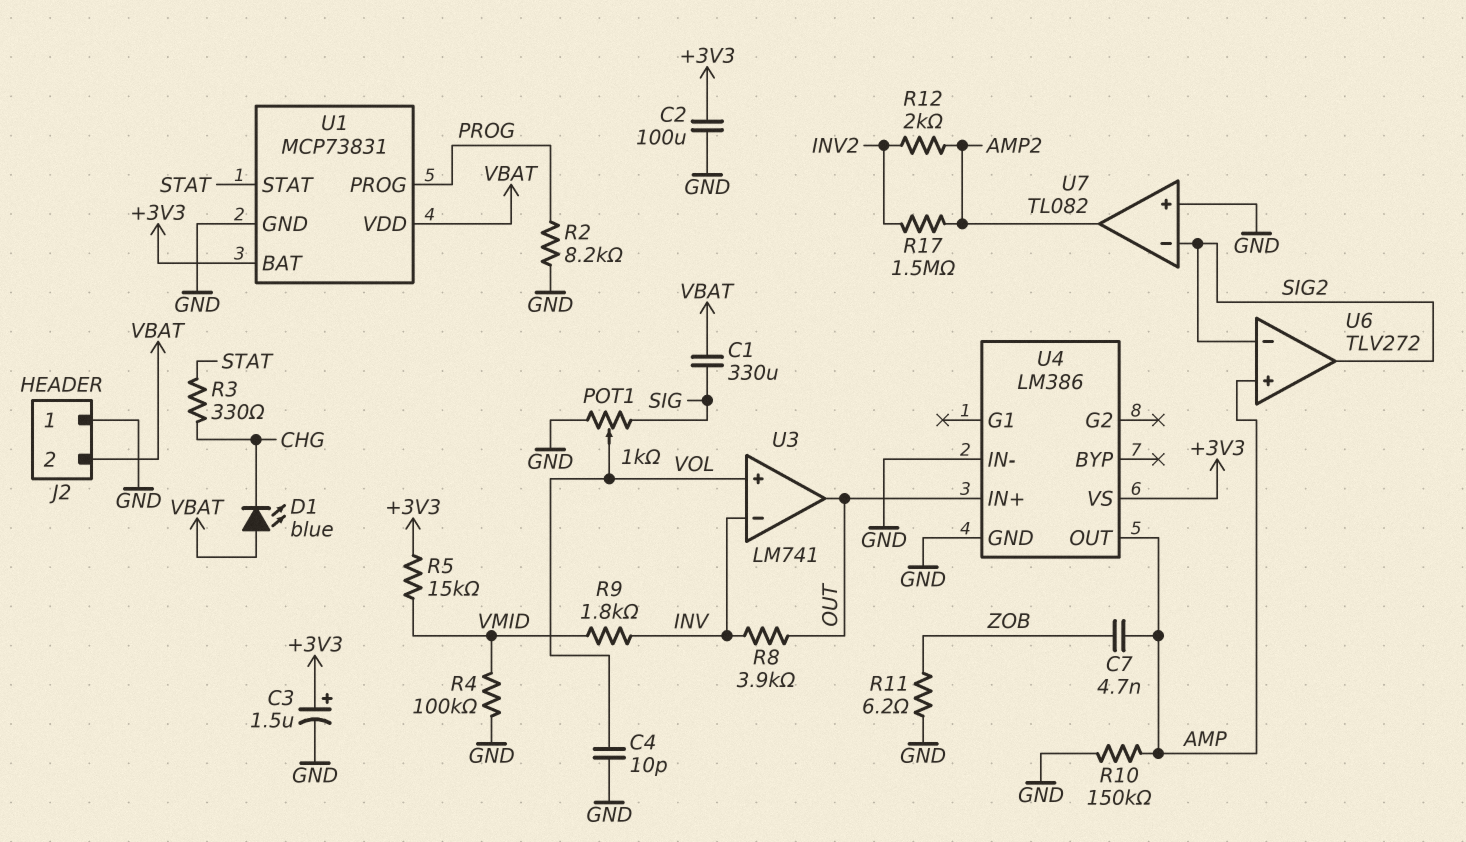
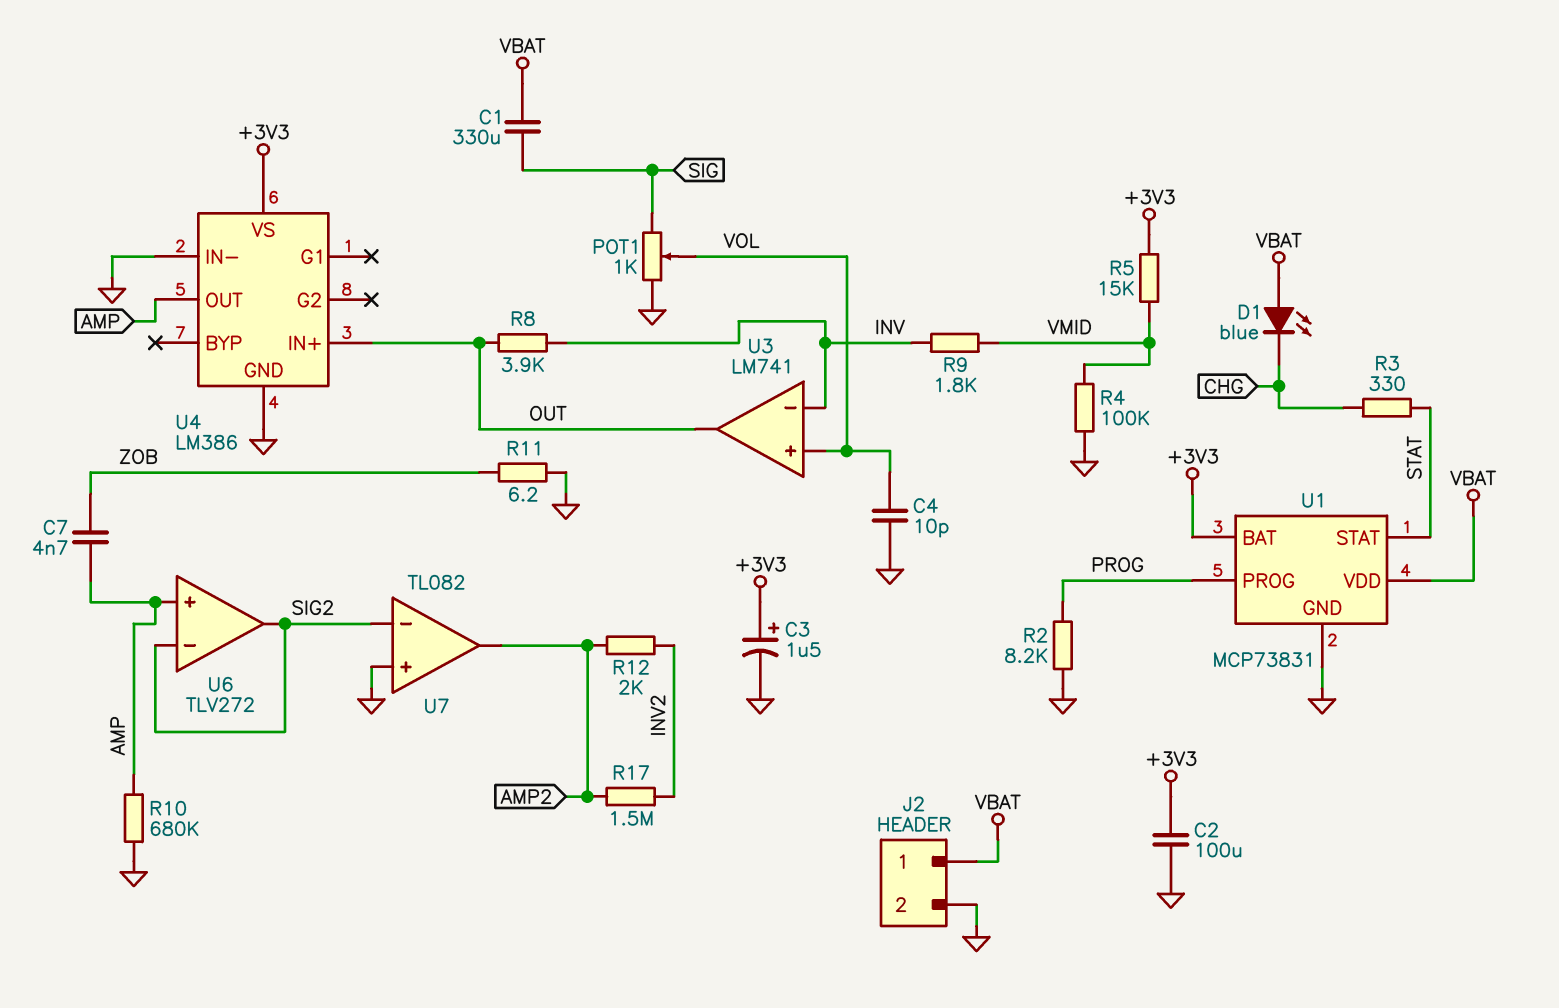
J2 pin 1: GND -> VBAT
J2 pin 2: VBAT -> GND
R10: 150k (AMP, GND) -> 680k (AMP, GND)

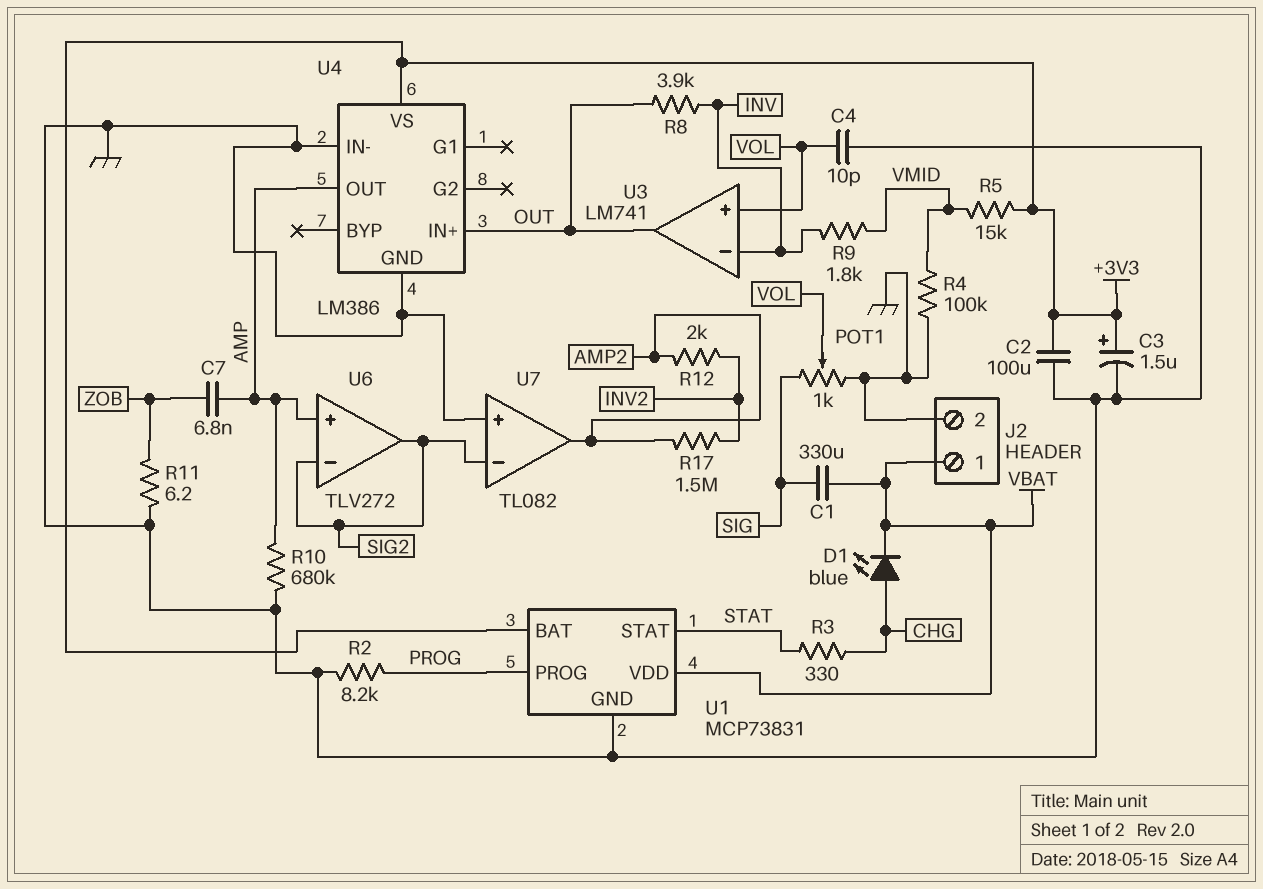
C7: 4.7nF (AMP, ZOB) -> 6.8nF (AMP, ZOB)
D1: LED blue (A VBAT, K CHG) -> LED blue (A CHG, K VBAT)

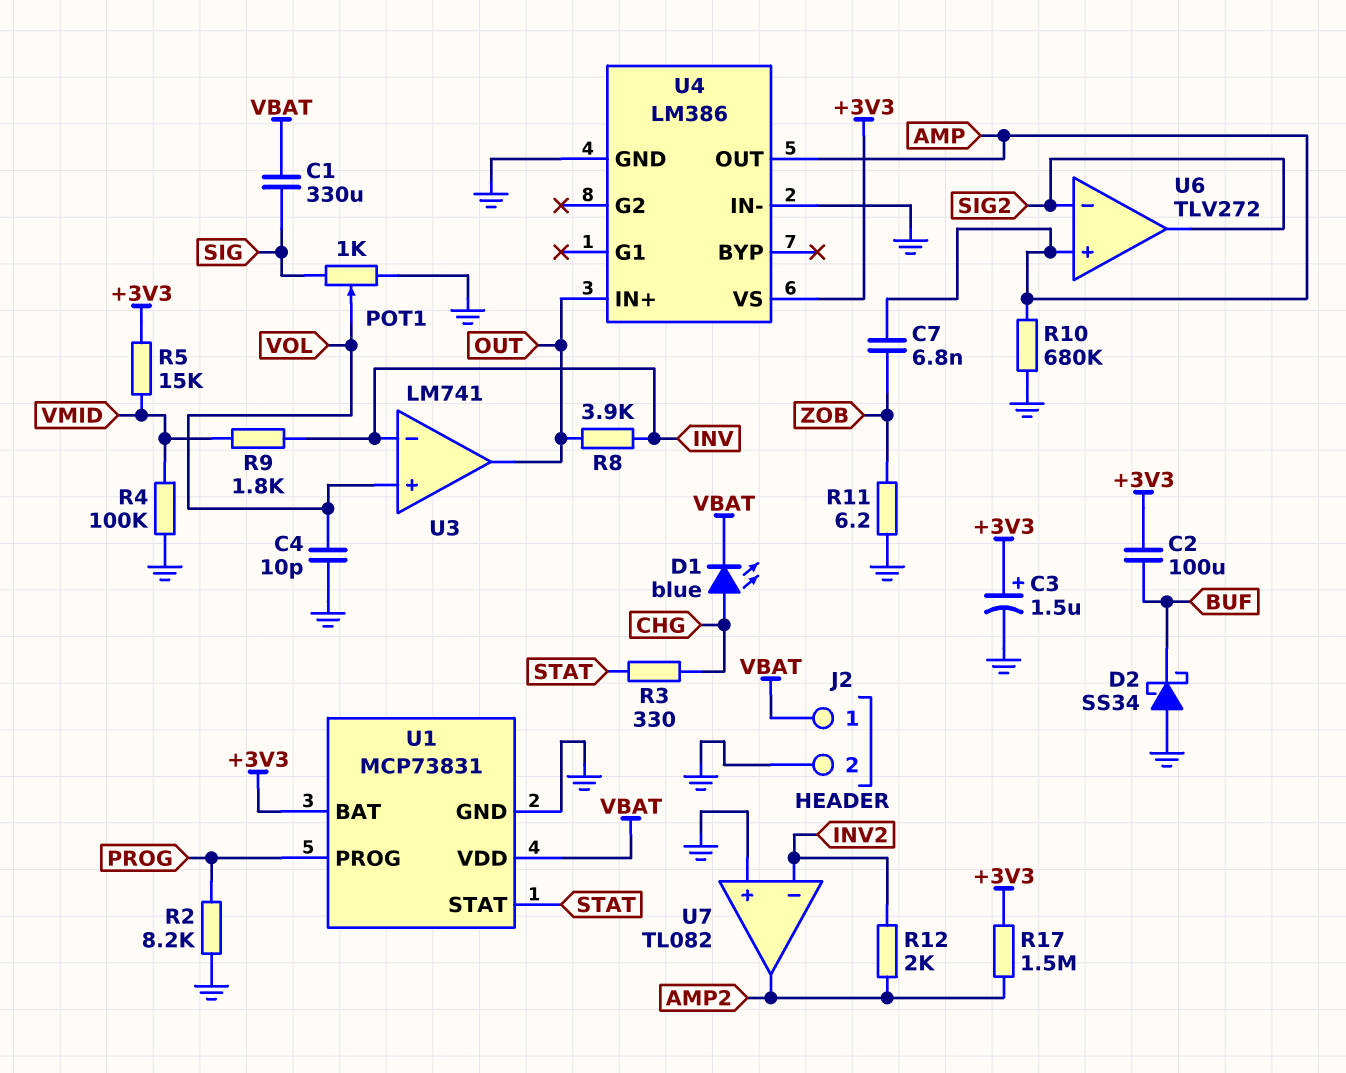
C2: 100uF (+3V3, GND) -> 100uF (+3V3, BUF)
D2: none -> schottky SS34 (A GND, K BUF)
R17: 1.5M (AMP2, INV2) -> 1.5M (+3V3, AMP2)
U7 pin in-: SIG2 -> INV2

